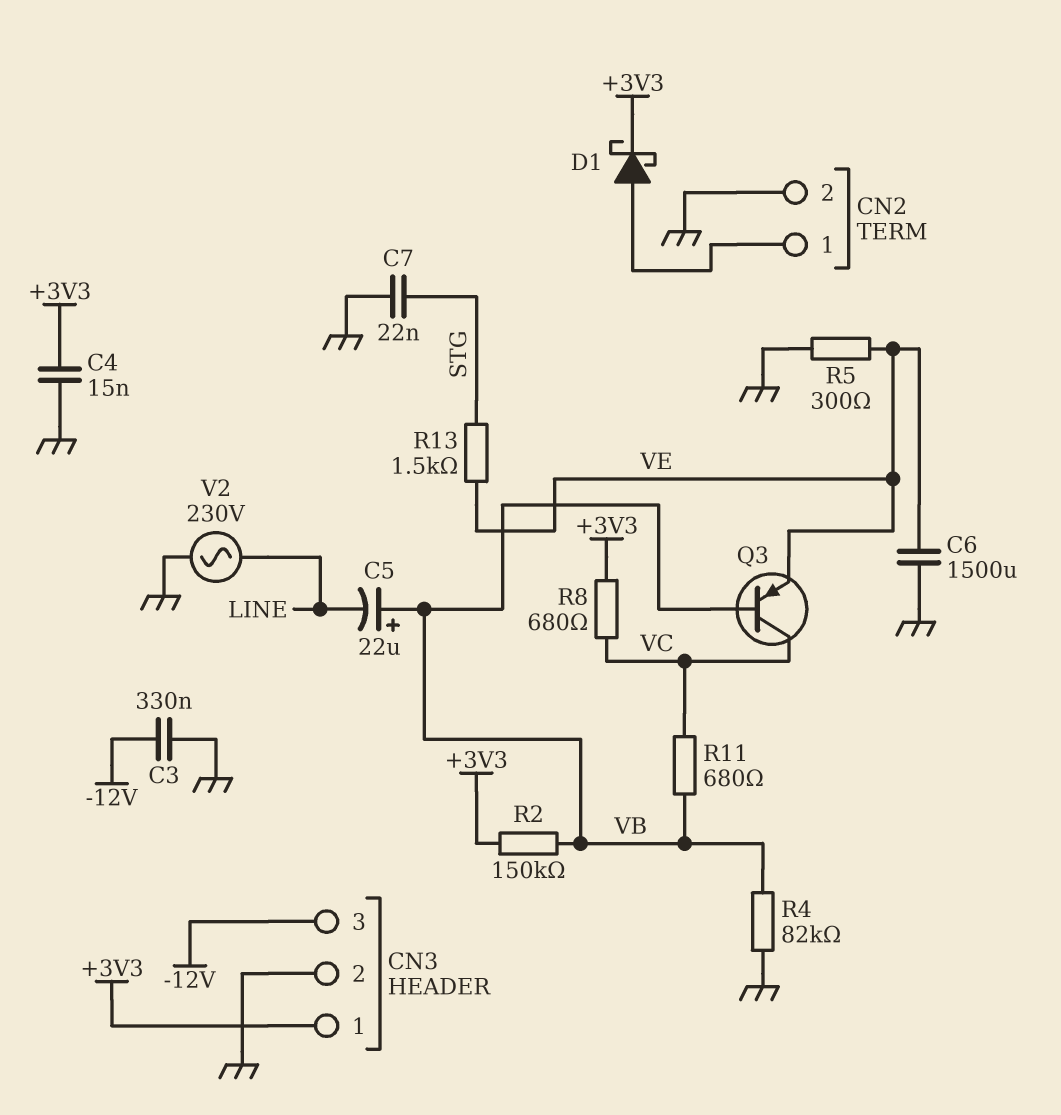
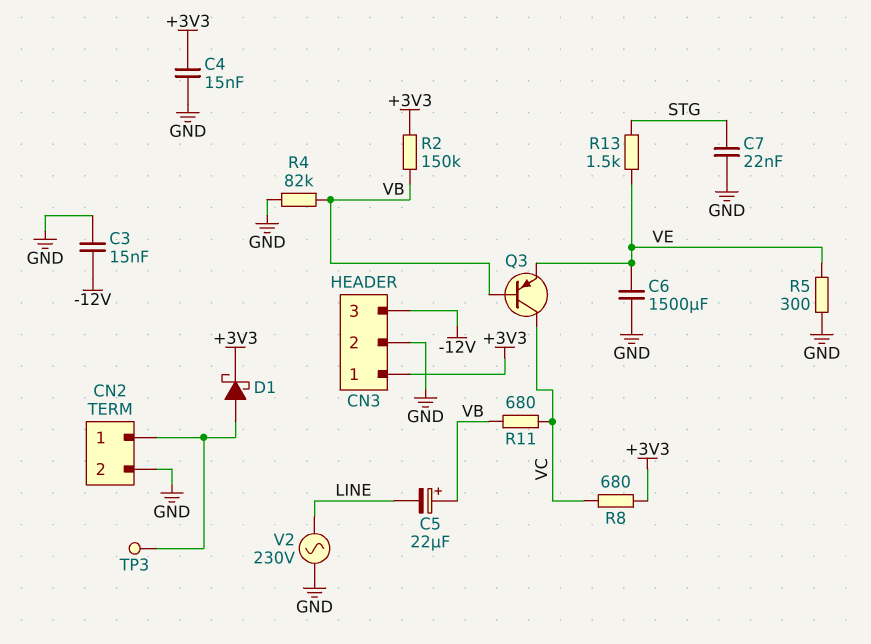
C3: 330nF (-12V, GND) -> 15nF (-12V, GND)
TP3: none -> test point (CN2/1)

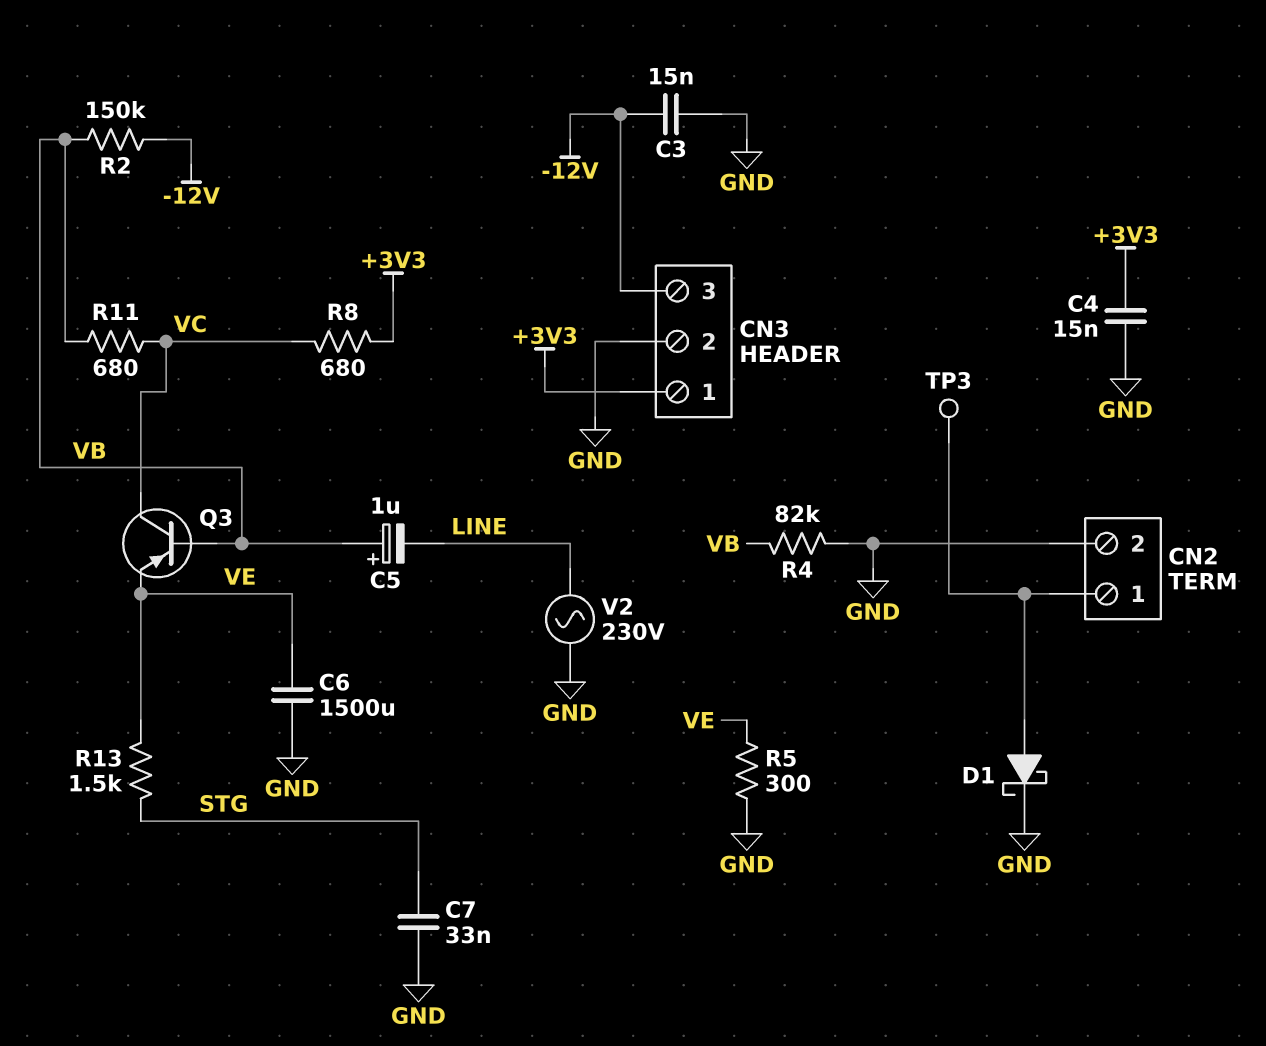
C5: 22uF (plus VB, minus LINE) -> 1uF (plus VB, minus LINE)
C7: 22nF (GND, STG) -> 33nF (GND, STG)
D1: schottky (A CN2/1, K +3V3) -> schottky (A CN2/1, K GND)
R2: 150k (+3V3, VB) -> 150k (-12V, VB)

